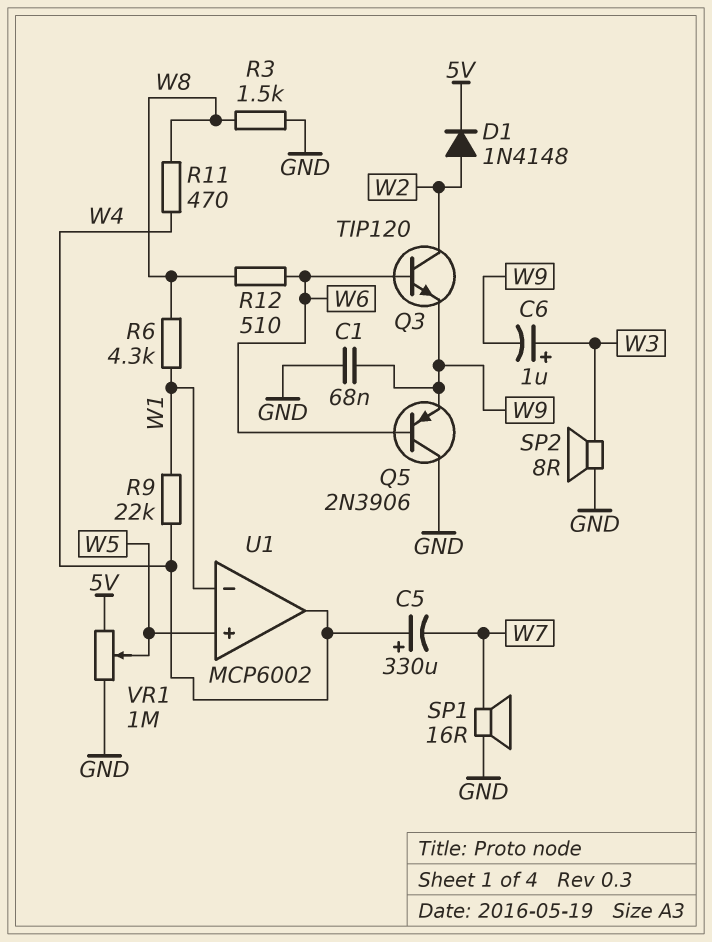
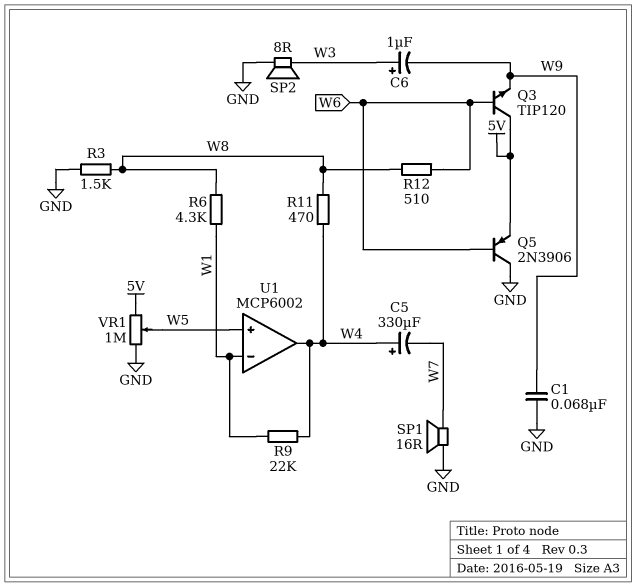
D1: diode 1N4148 (A W2, K 5V) -> none
Q3: NPN TIP120 (B W6, C W2, E W9) -> NPN TIP120 (B W6, C 5V, E W9)
Q5: PNP 2N3906 (B W6, C GND, E W9) -> PNP 2N3906 (B W6, C GND, E 5V)

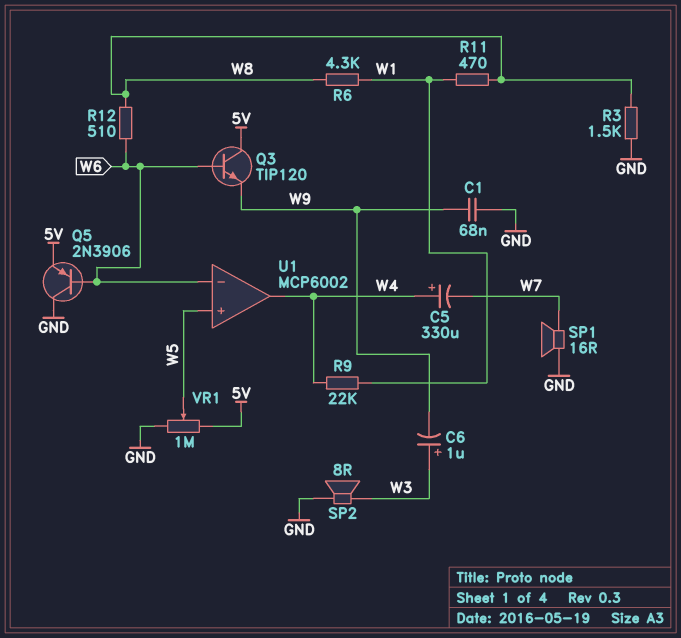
R11: 470 (W4, W8) -> 470 (W1, W8)
U1 pin in-: W1 -> W6

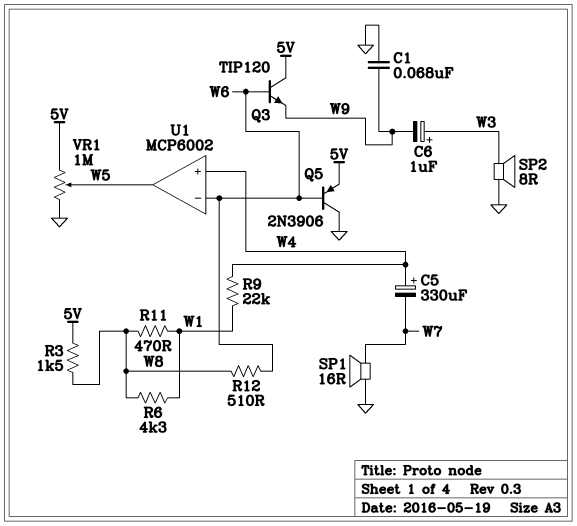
R3: 1.5k (GND, W8) -> 1.5k (5V, W8)
U1 pin in+: W5 -> W4
U1 pin out: W4 -> W5

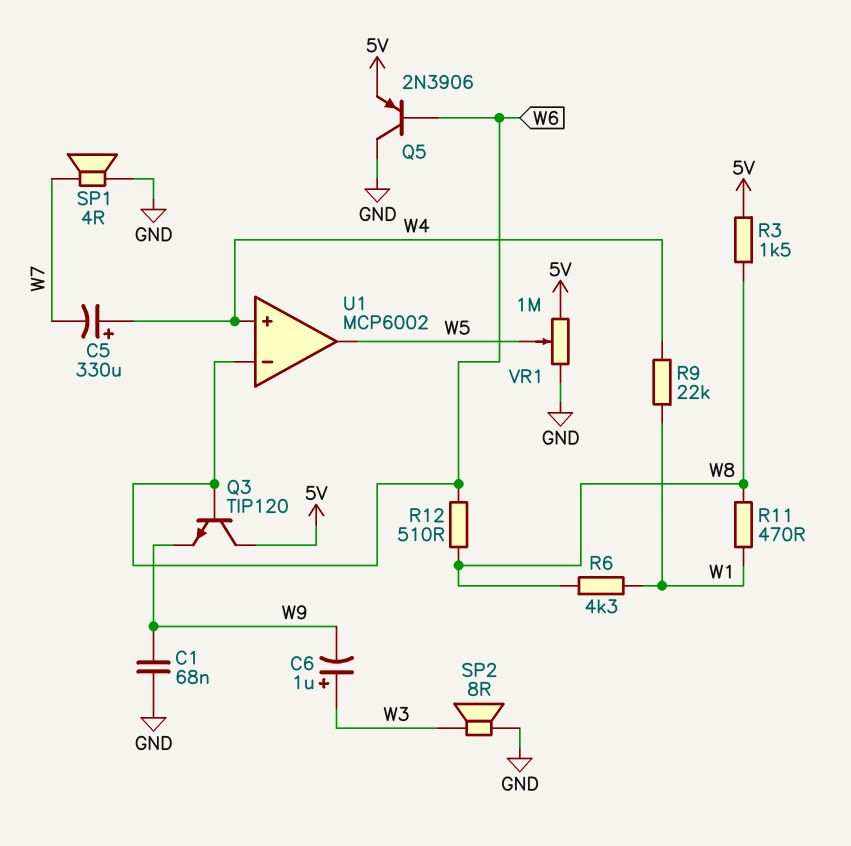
SP1: speaker 16R (GND, W7) -> speaker 4R (GND, W7)

